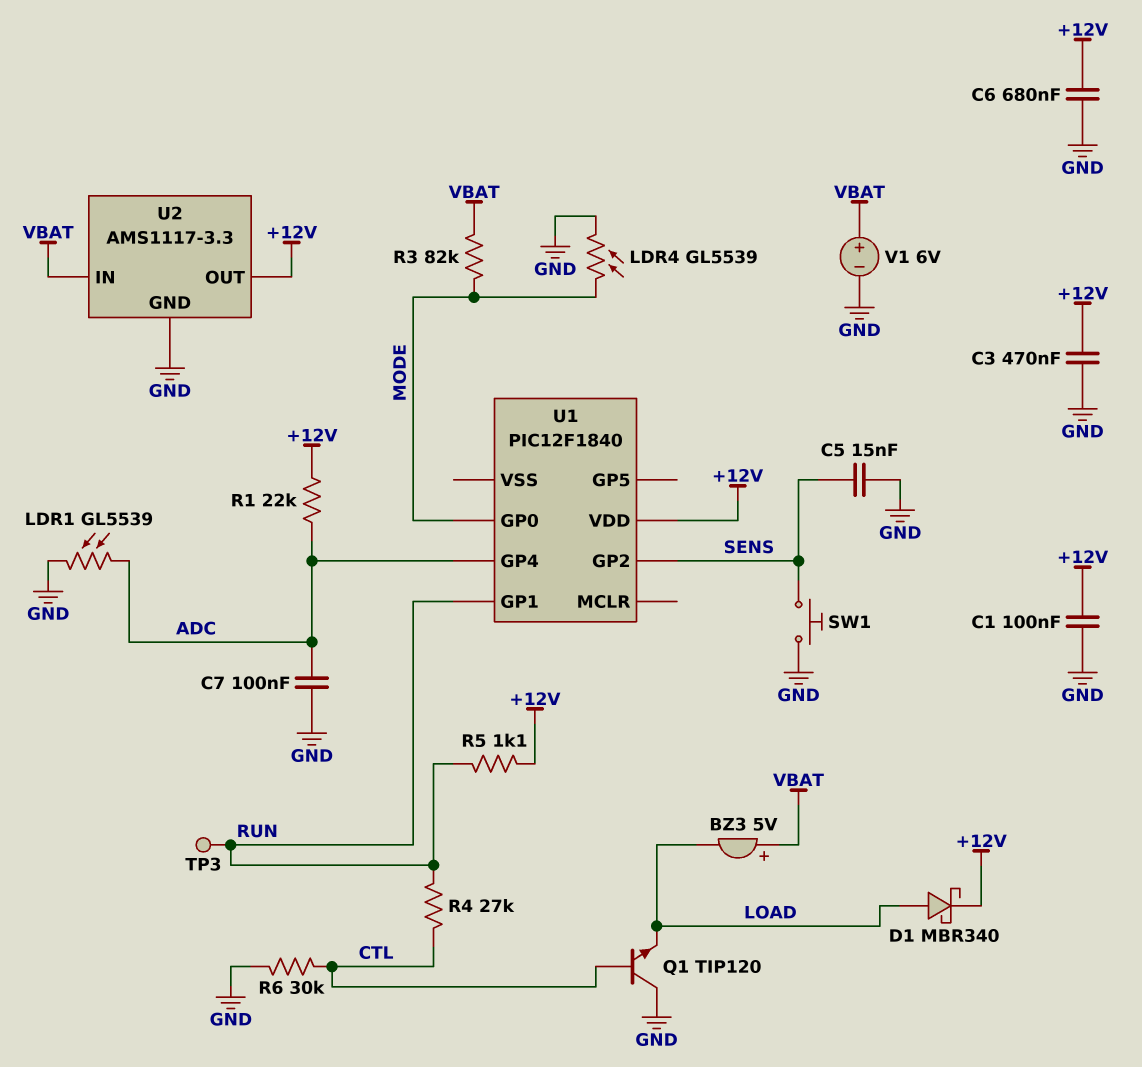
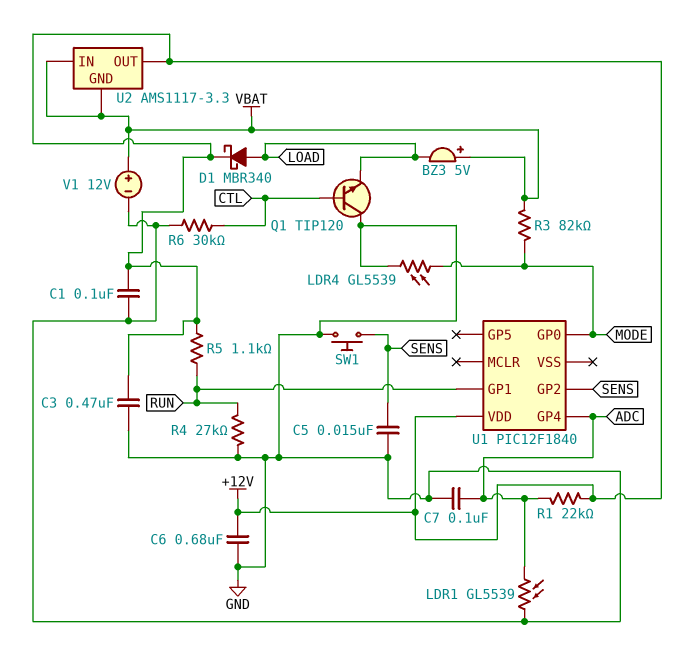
R4: 27k (CTL, RUN) -> 27k (GND, RUN)
TP3: test point (RUN) -> none
U2 pin GND: GND -> VBAT
V1: 6V (plus VBAT, minus GND) -> 12V (plus VBAT, minus GND)

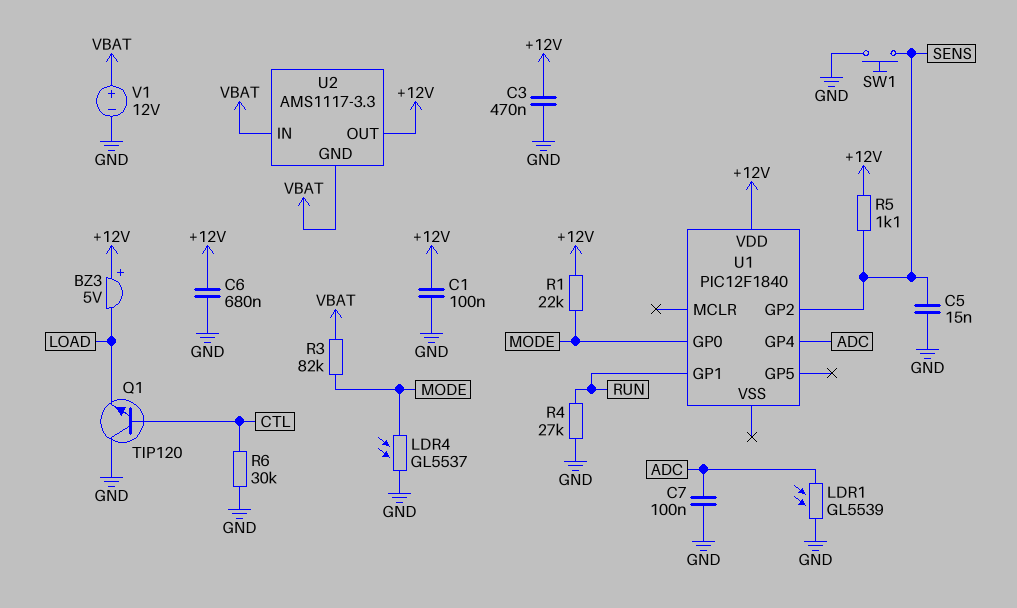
BZ3: buzzer 5V (plus VBAT, minus LOAD) -> buzzer 5V (plus +12V, minus LOAD)
D1: schottky MBR340 (A LOAD, K +12V) -> none
LDR4: GL5539 (GND, MODE) -> GL5537 (GND, MODE)
R1: 22k (+12V, ADC) -> 22k (+12V, MODE)
R5: 1.1k (+12V, RUN) -> 1.1k (+12V, SENS)

